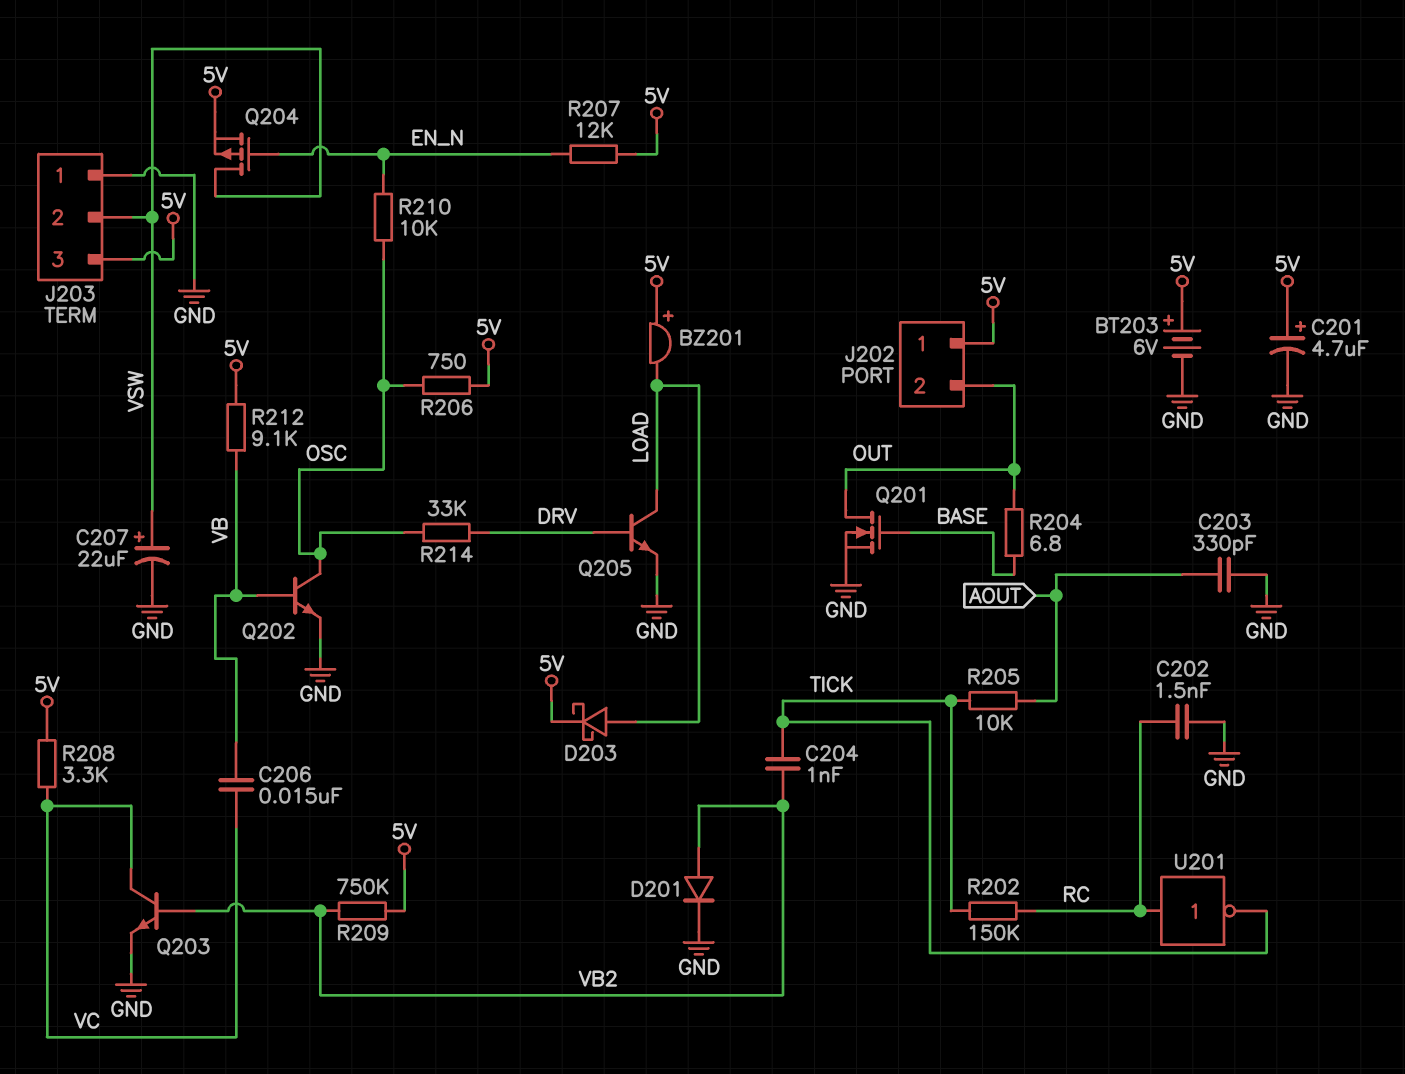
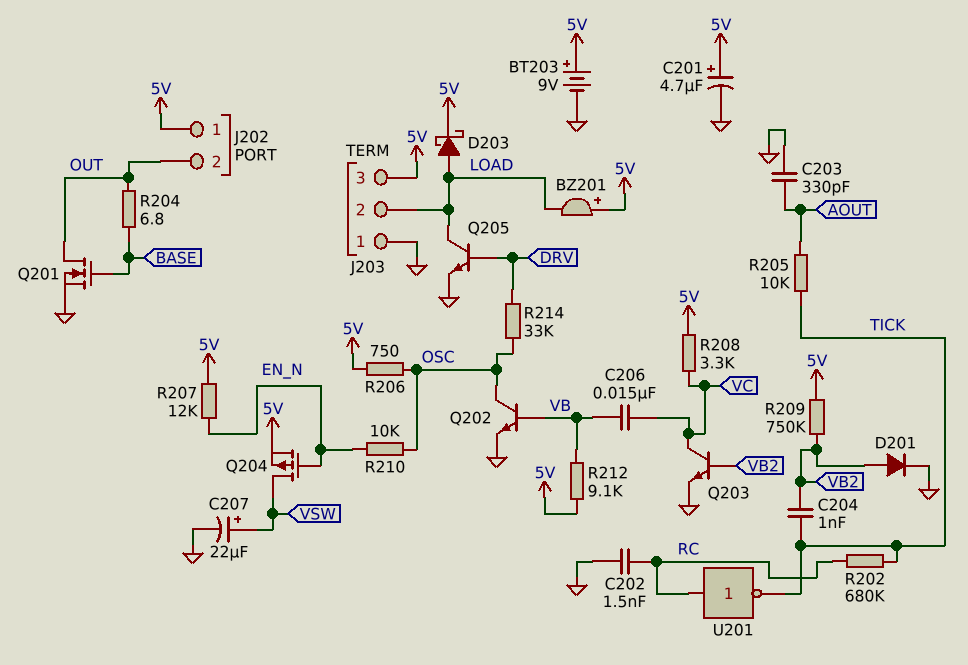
BT203: 6V (plus 5V, minus GND) -> 9V (plus 5V, minus GND)
J203 pin 2: VSW -> LOAD
R202: 150k (RC, TICK) -> 680k (RC, TICK)

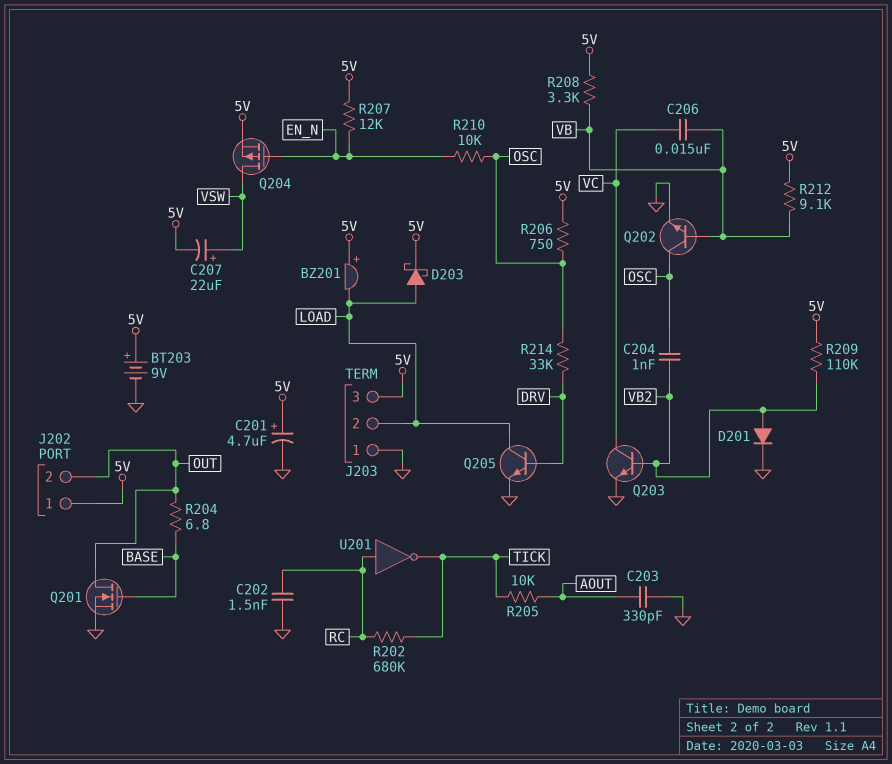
C204: 1nF (TICK, VB2) -> 1nF (OSC, VB2)
C207: 22uF (plus VSW, minus GND) -> 22uF (plus VSW, minus 5V)
R208: 3.3k (5V, VC) -> 3.3k (5V, VB)
R209: 750k (5V, VB2) -> 110k (5V, VB2)

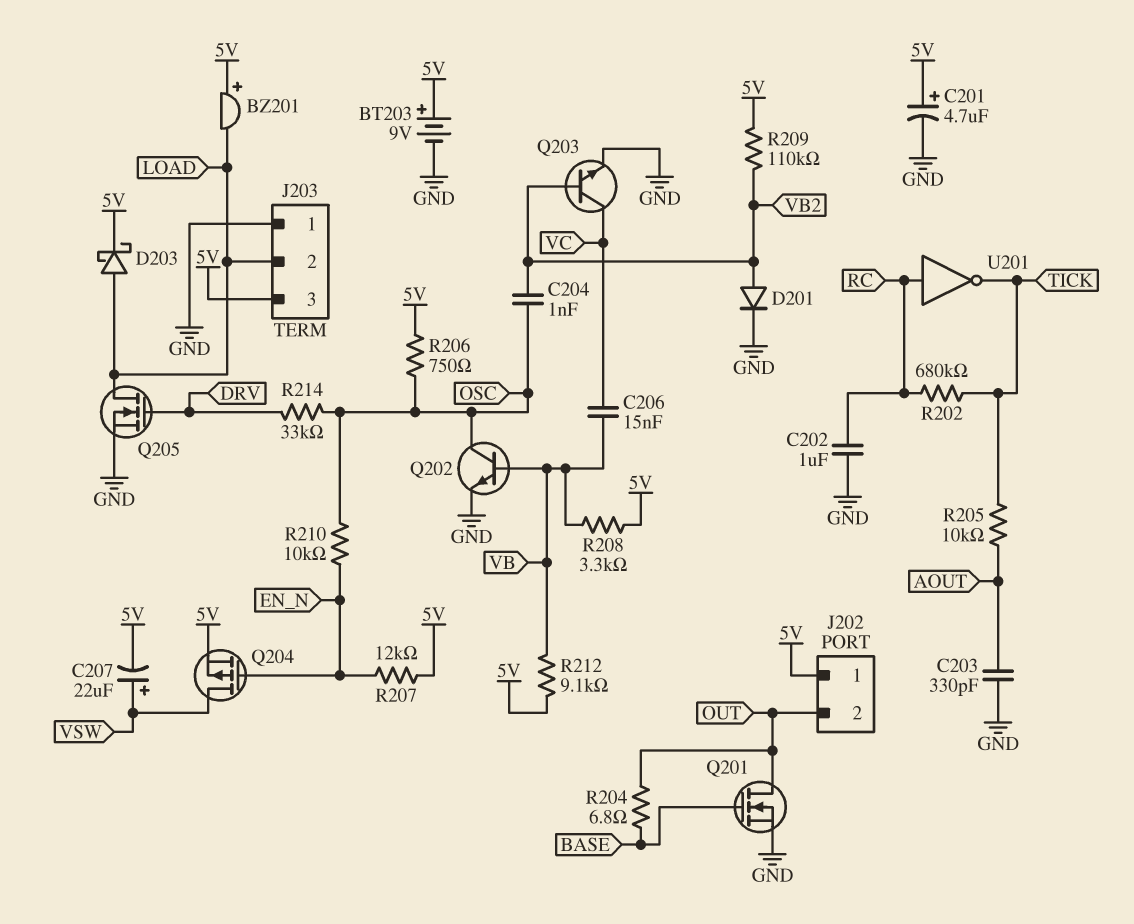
C202: 1.5nF (GND, RC) -> 1uF (GND, RC)
Q205: NPN (B DRV, C LOAD, E GND) -> NMOS (G DRV, D LOAD, S GND)

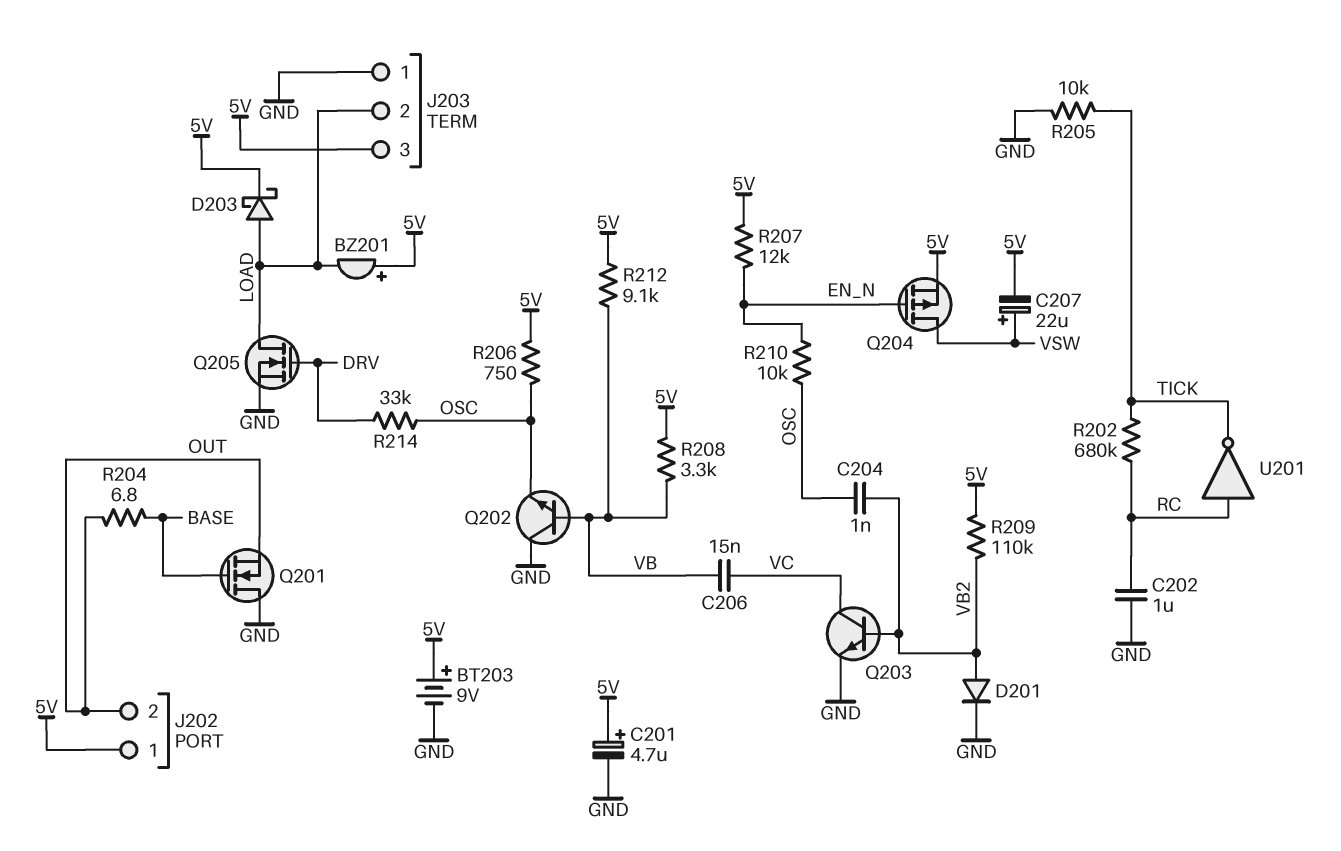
C203: 330pF (AOUT, GND) -> none
Q201: NMOS (G BASE, D OUT, S GND) -> NMOS (G BASE, D GND, S OUT)
Q202: NPN (B VB, C OSC, E GND) -> NPN (B VB, C GND, E OSC)
R205: 10k (AOUT, TICK) -> 10k (GND, TICK)

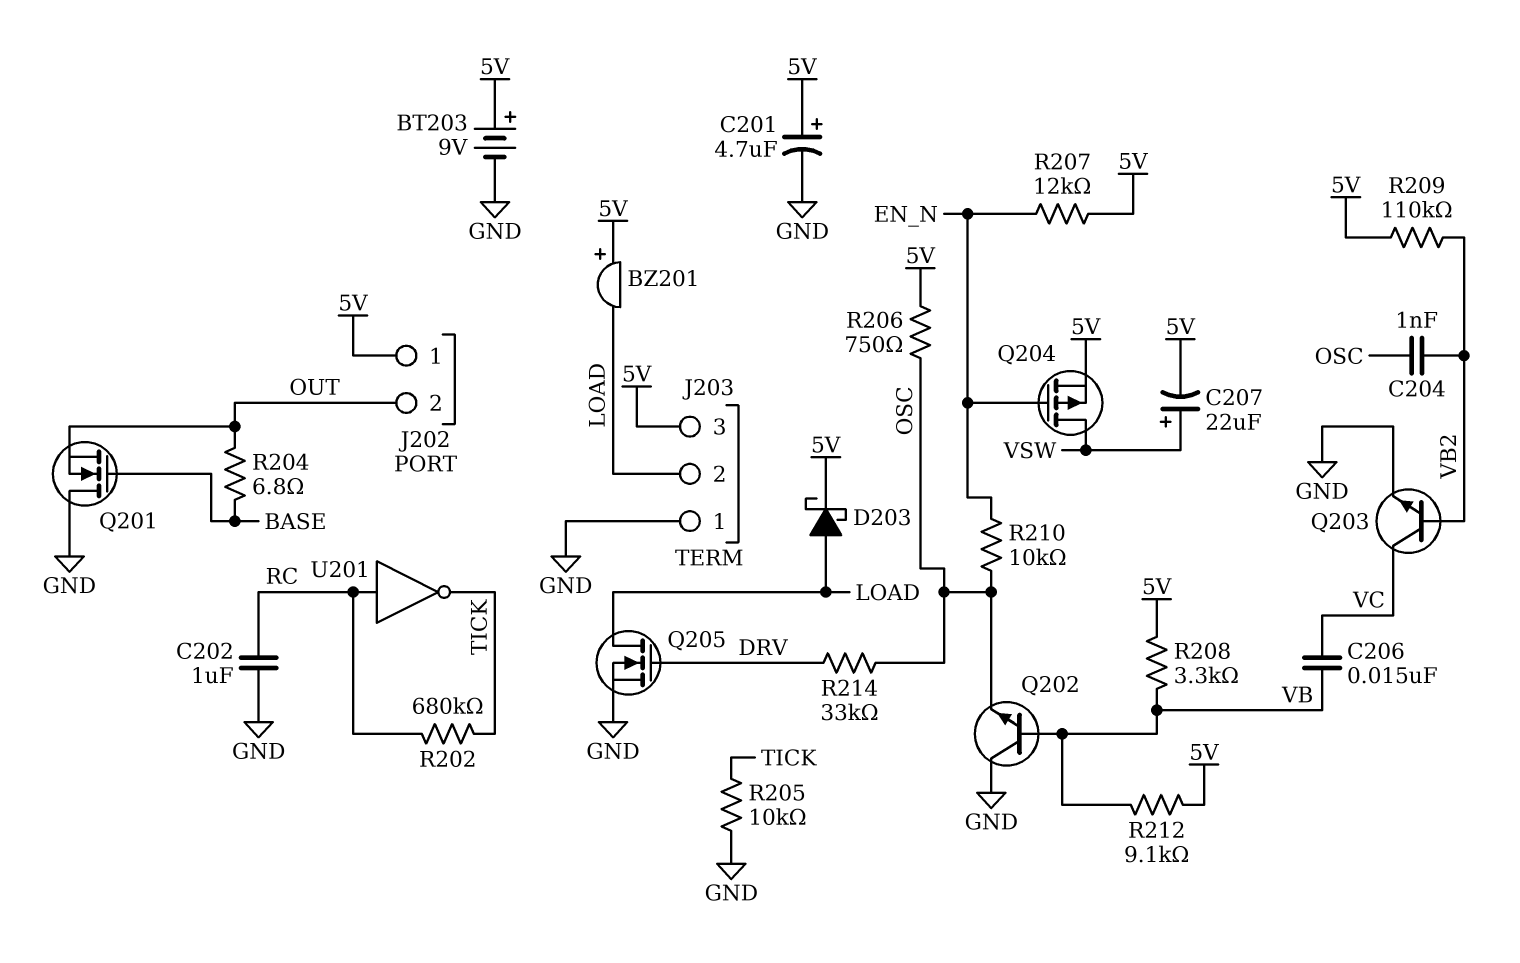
D201: diode (A VB2, K GND) -> none

